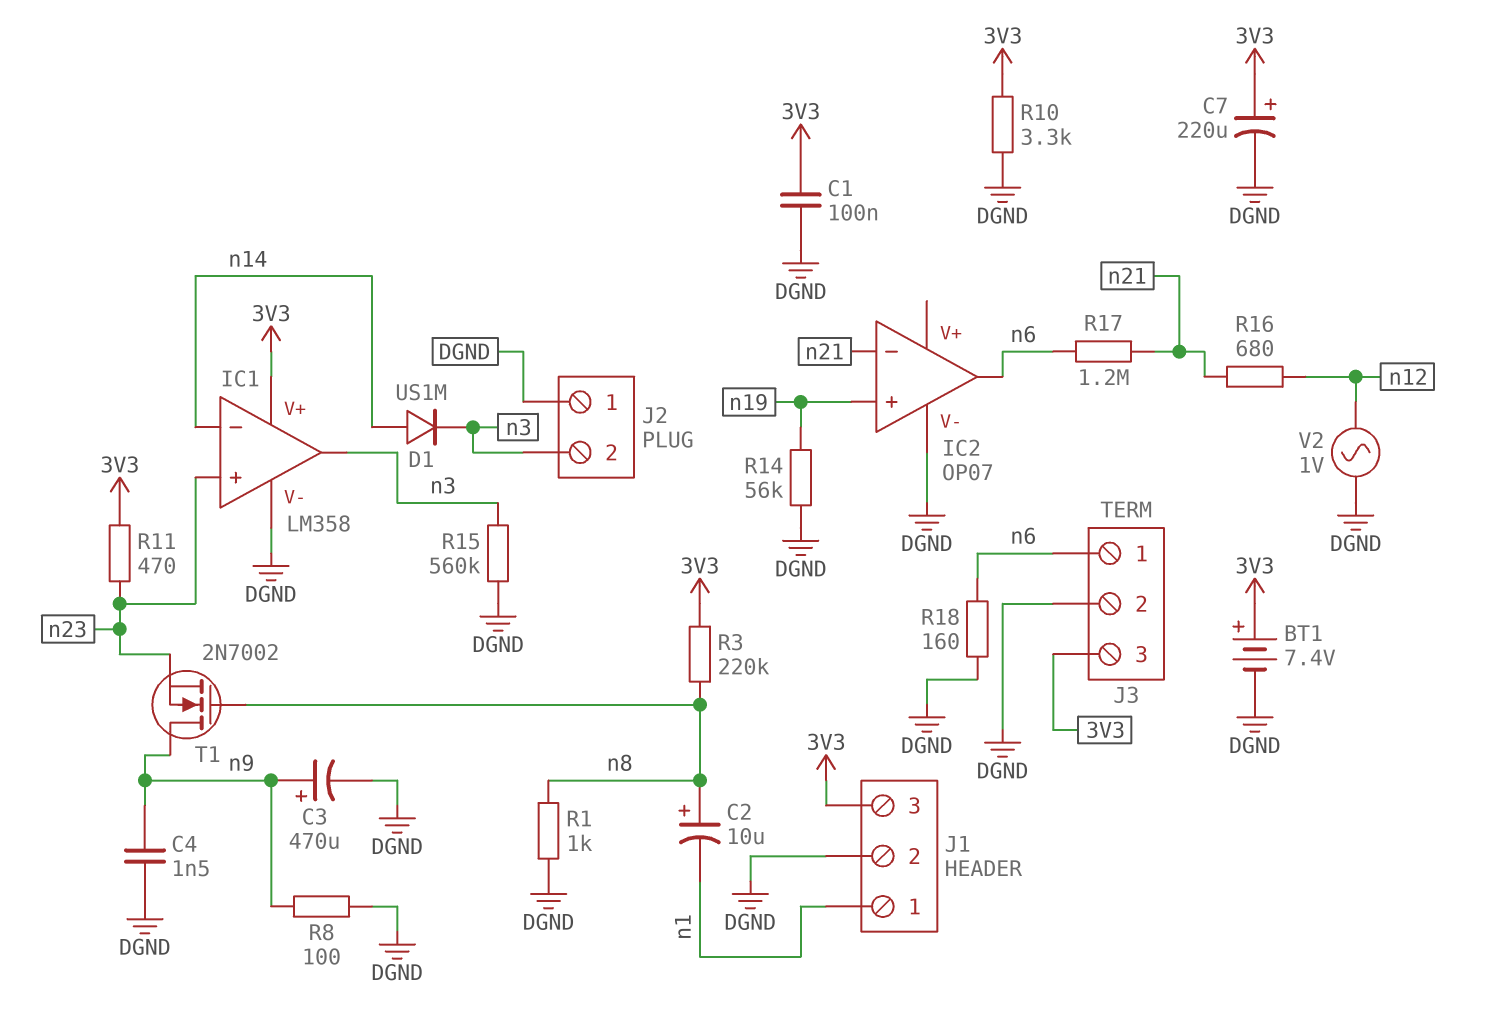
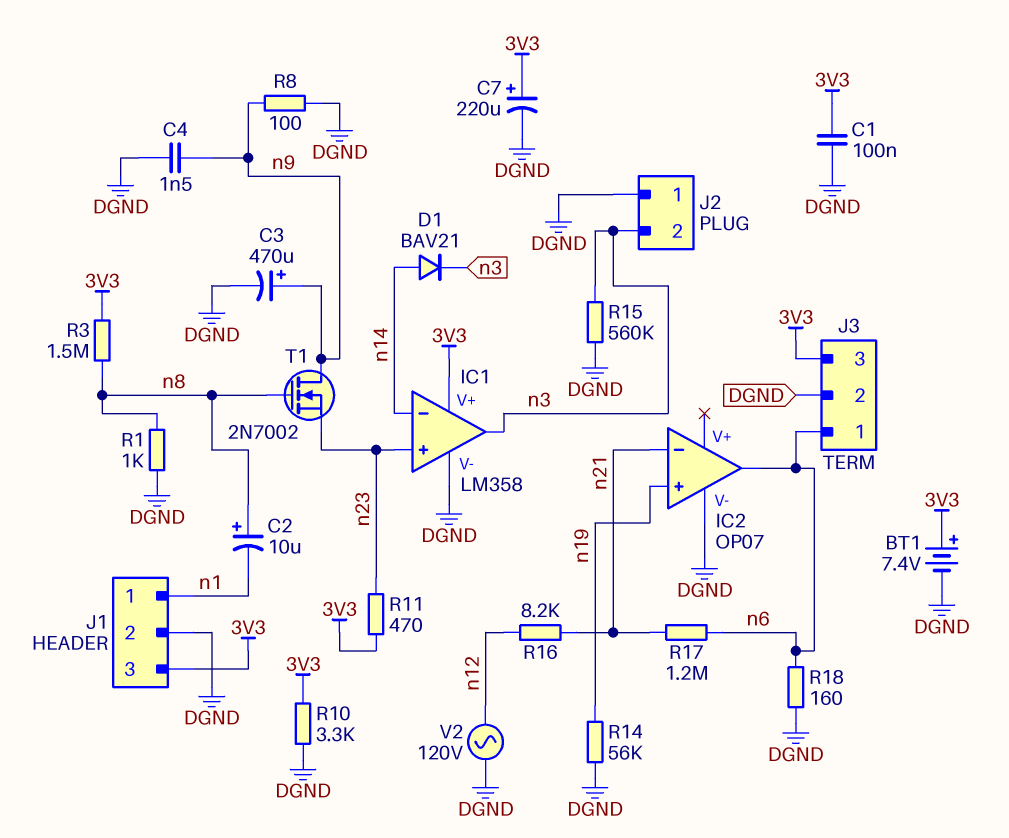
D1: diode US1M (A n14, K n3) -> diode BAV21 (A n14, K n3)
R3: 220k (3V3, n8) -> 1.5M (3V3, n8)
R16: 680 (n12, n21) -> 8.2k (n12, n21)
V2: AC 1V (DGND, n12) -> AC 120V (DGND, n12)

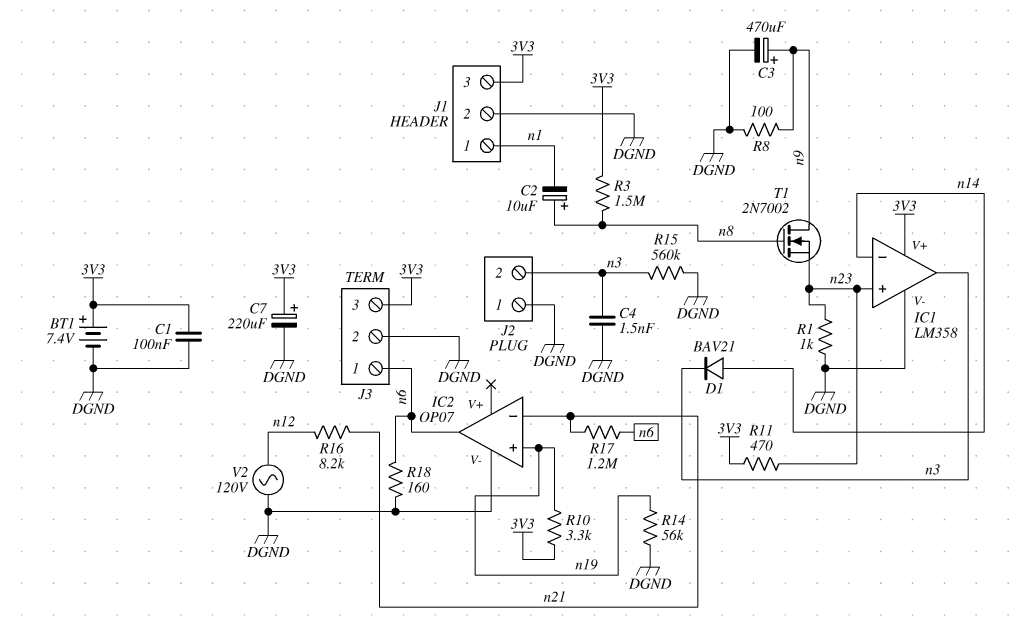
C4: 1.5nF (DGND, n9) -> 1.5nF (DGND, n3)
R1: 1k (DGND, n8) -> 1k (DGND, n23)
R10: 3.3k (3V3, DGND) -> 3.3k (3V3, n19)

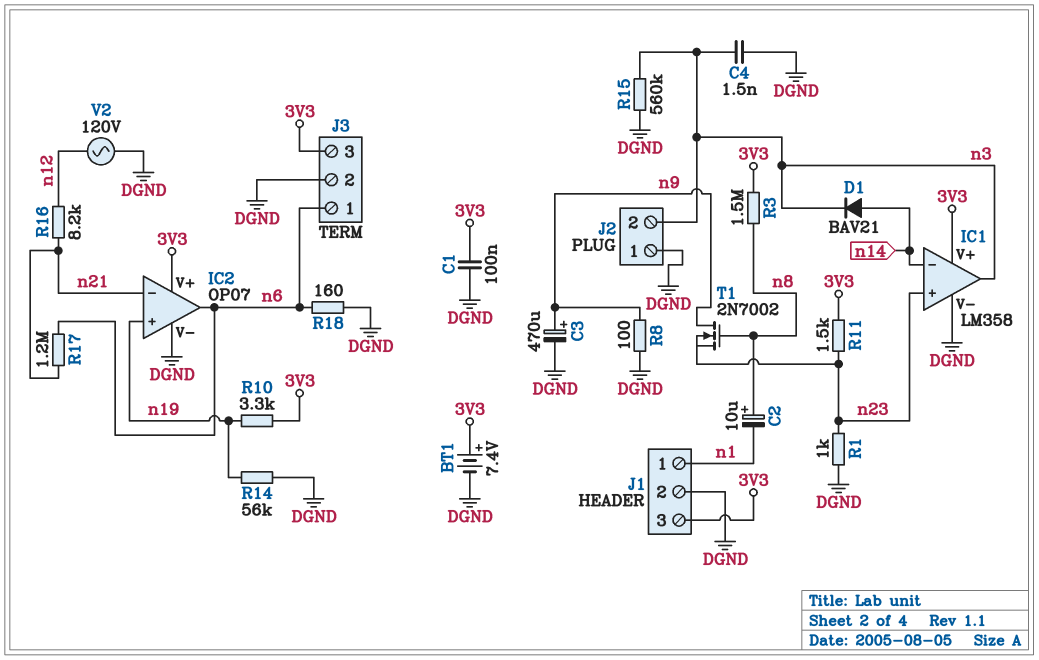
C7: 220uF (plus 3V3, minus DGND) -> none
IC2 pin V+: none -> 3V3
R11: 470 (3V3, n23) -> 1.5k (3V3, n23)

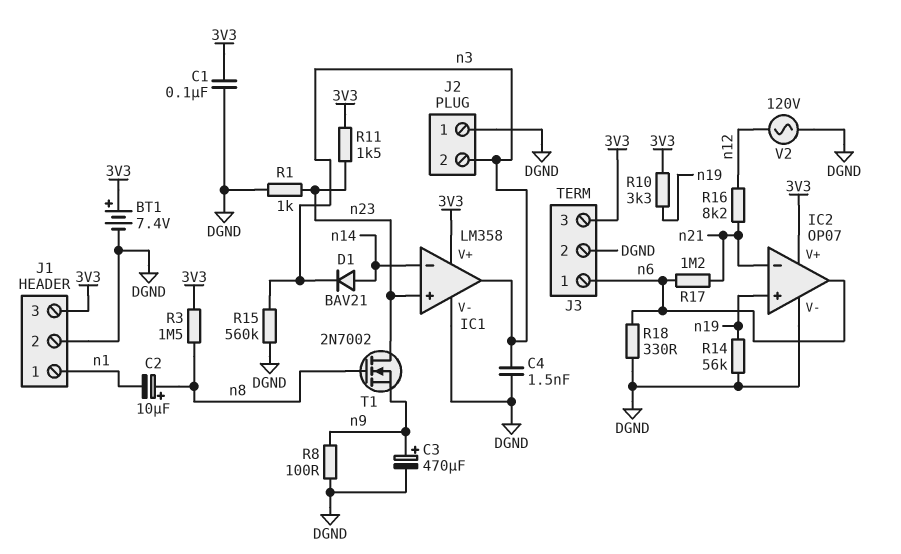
R18: 160 (DGND, n6) -> 330 (DGND, n6)
T1: NMOS 2N7002 (G n8, D n9, S n23) -> NMOS 2N7002 (G n8, D n23, S n9)

